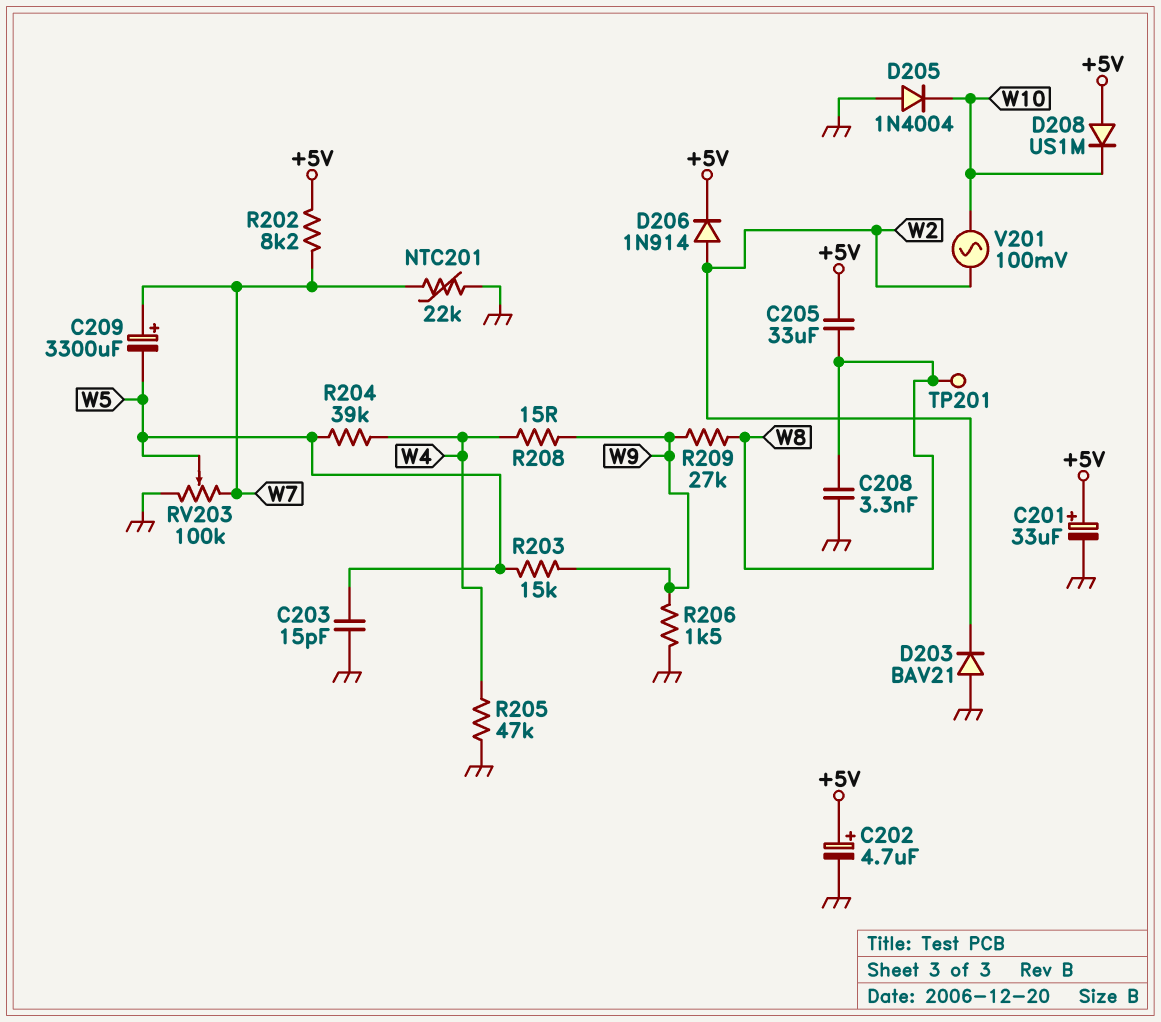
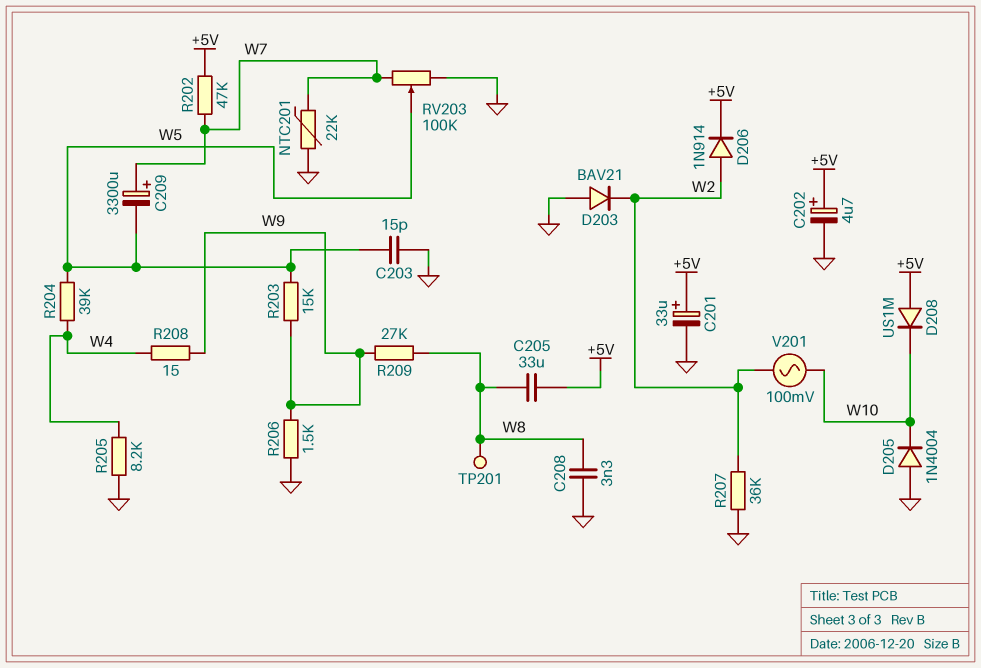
R202: 8.2k (+5V, W7) -> 47k (+5V, W7)
R205: 47k (GND, W4) -> 8.2k (GND, W4)
R207: none -> 36k (GND, W2)

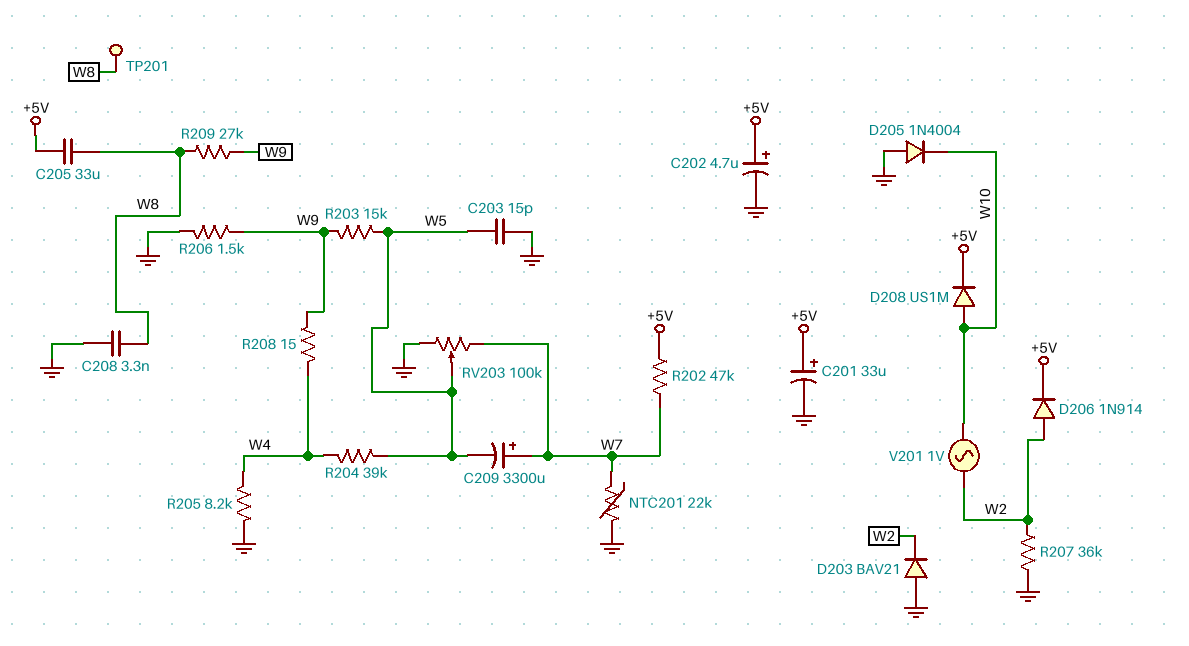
D208: diode US1M (A +5V, K W10) -> diode US1M (A W10, K +5V)
V201: AC 100mV (W2, W10) -> AC 1V (W2, W10)

